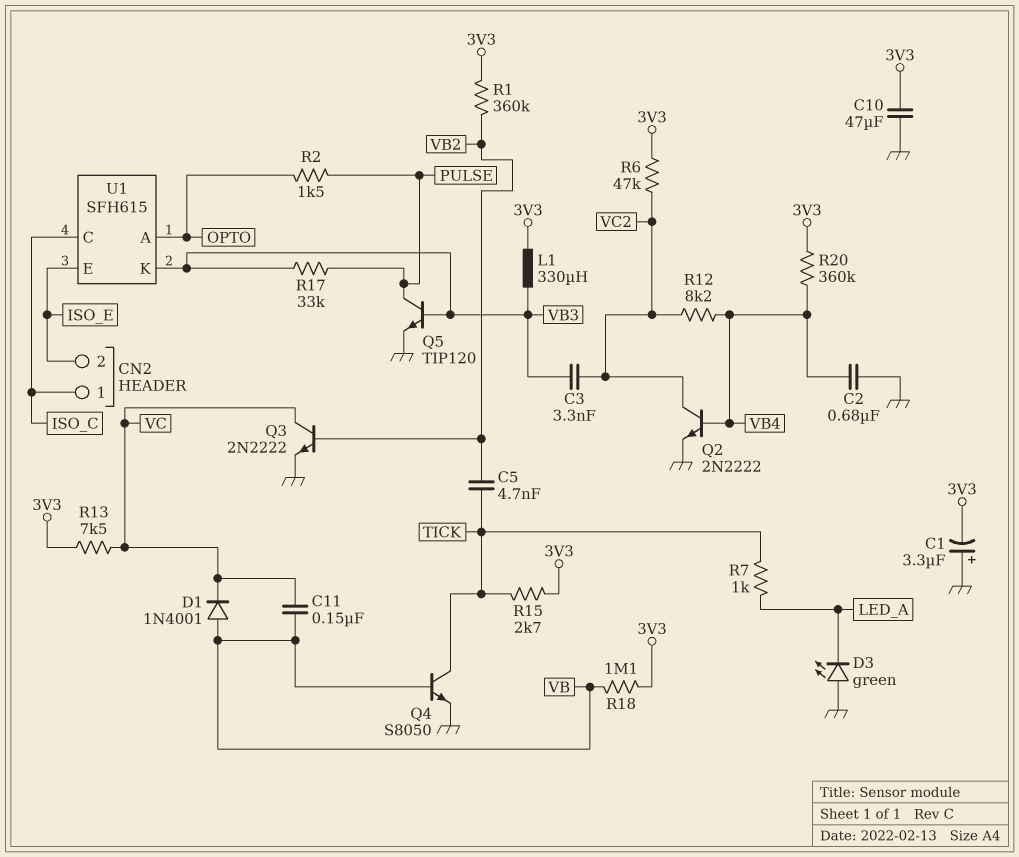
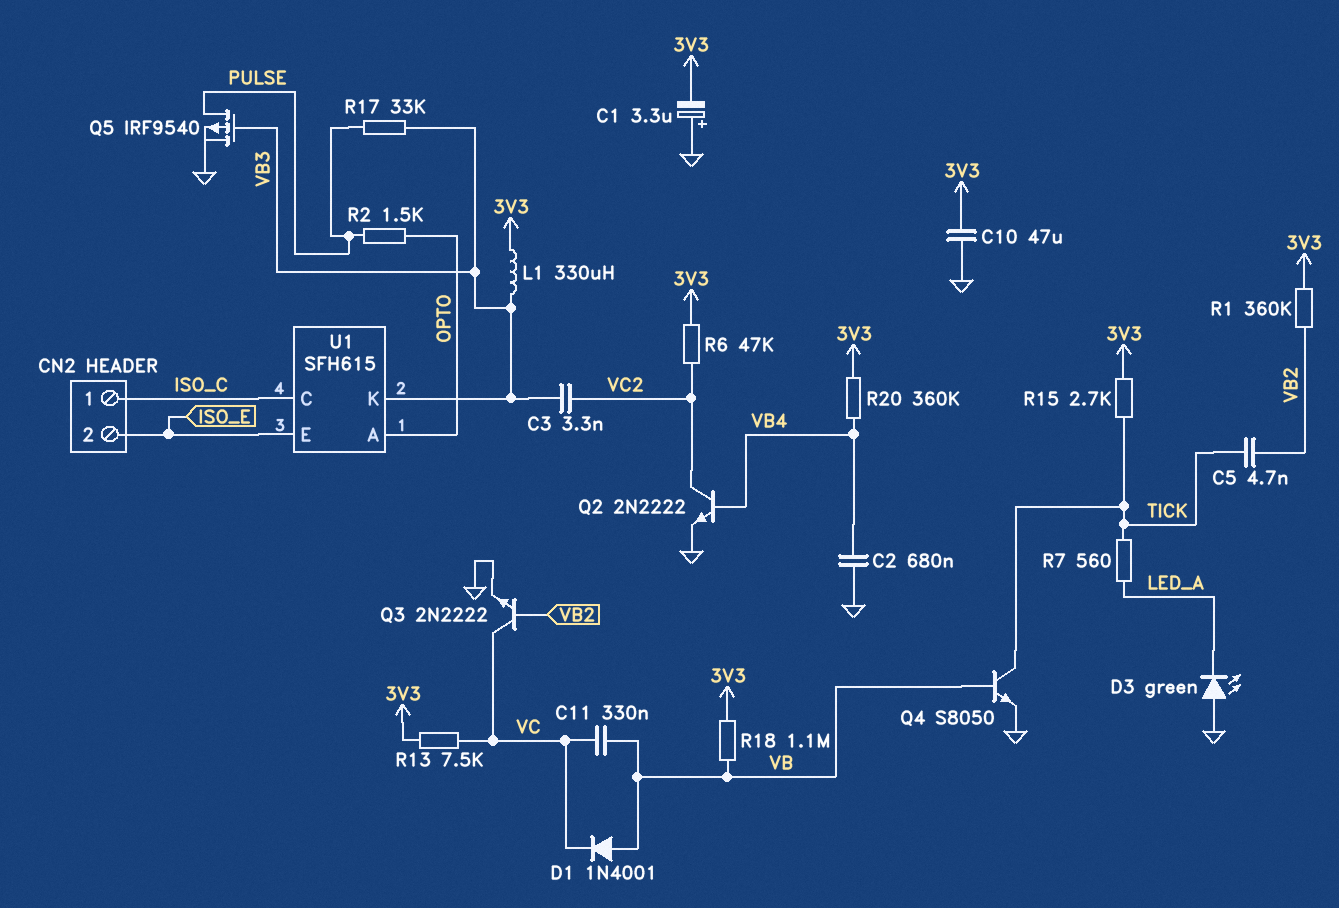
C11: 150nF (VB, VC) -> 330nF (VB, VC)
Q5: NPN TIP120 (B VB3, C PULSE, E GND) -> PMOS IRF9540 (G VB3, D PULSE, S GND)
R7: 1k (LED_A, TICK) -> 560 (LED_A, TICK)
R12: 8.2k (VB4, VC2) -> none

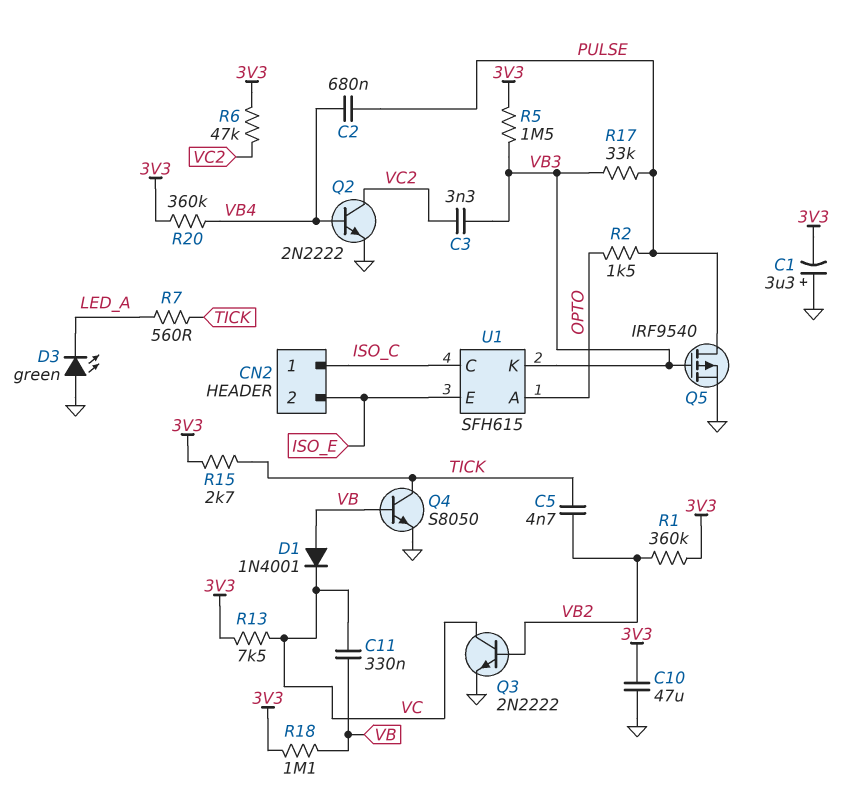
C2: 680nF (GND, VB4) -> 680nF (PULSE, VB4)
L1: 330uH (3V3, VB3) -> none
R5: none -> 1.5M (3V3, VB3)

